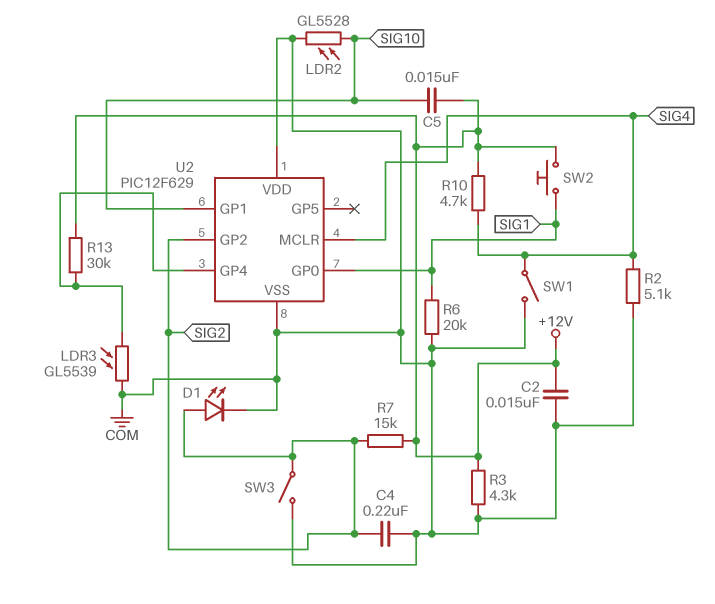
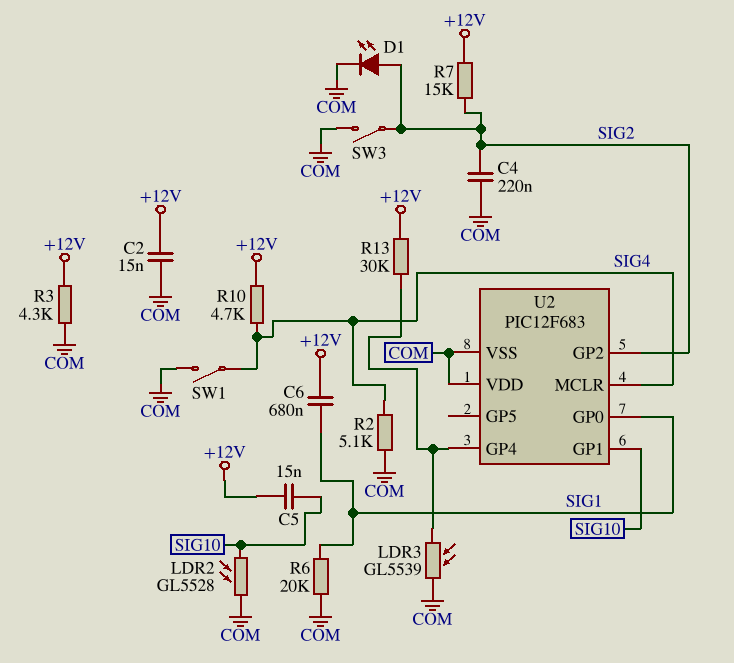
C6: none -> 680nF (+12V, SIG1)
SW2: button (+12V, SIG1) -> none
U2: PIC12F629 -> PIC12F683

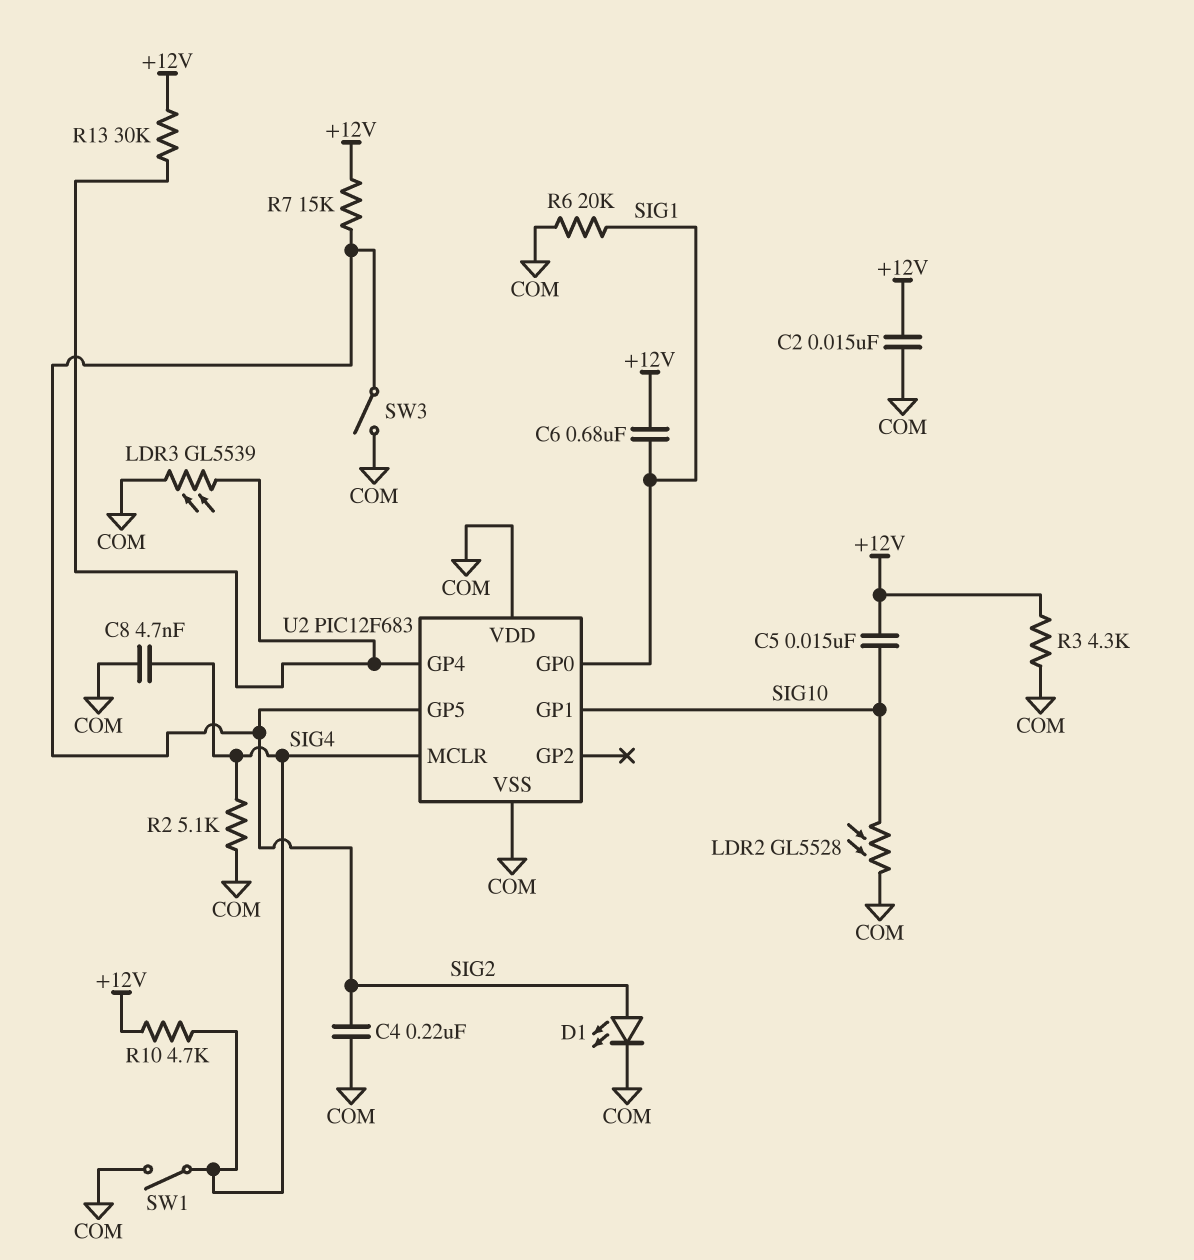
C8: none -> 4.7nF (COM, SIG4)
U2 pin GP2: SIG2 -> none
U2 pin GP5: none -> SIG2

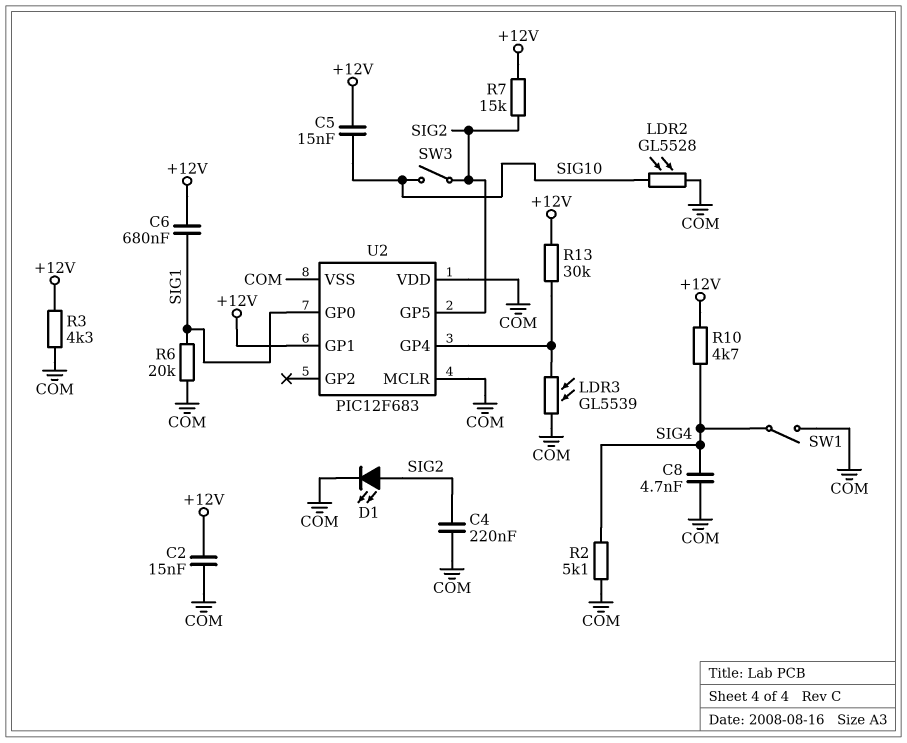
SW3: switch (COM, SIG2) -> switch (SIG2, SIG10)
U2 pin GP1: SIG10 -> +12V
U2 pin MCLR: SIG4 -> COM

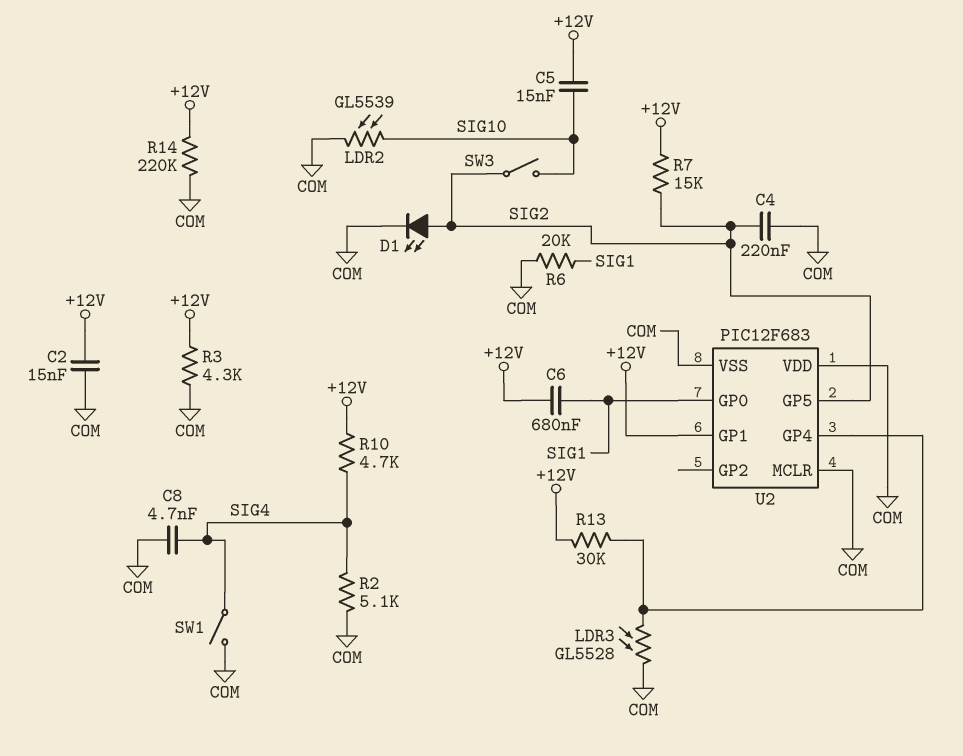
LDR2: GL5528 (COM, SIG10) -> GL5539 (COM, SIG10)
LDR3: GL5539 (COM, U2/GP4) -> GL5528 (COM, U2/GP4)
R14: none -> 220k (+12V, COM)

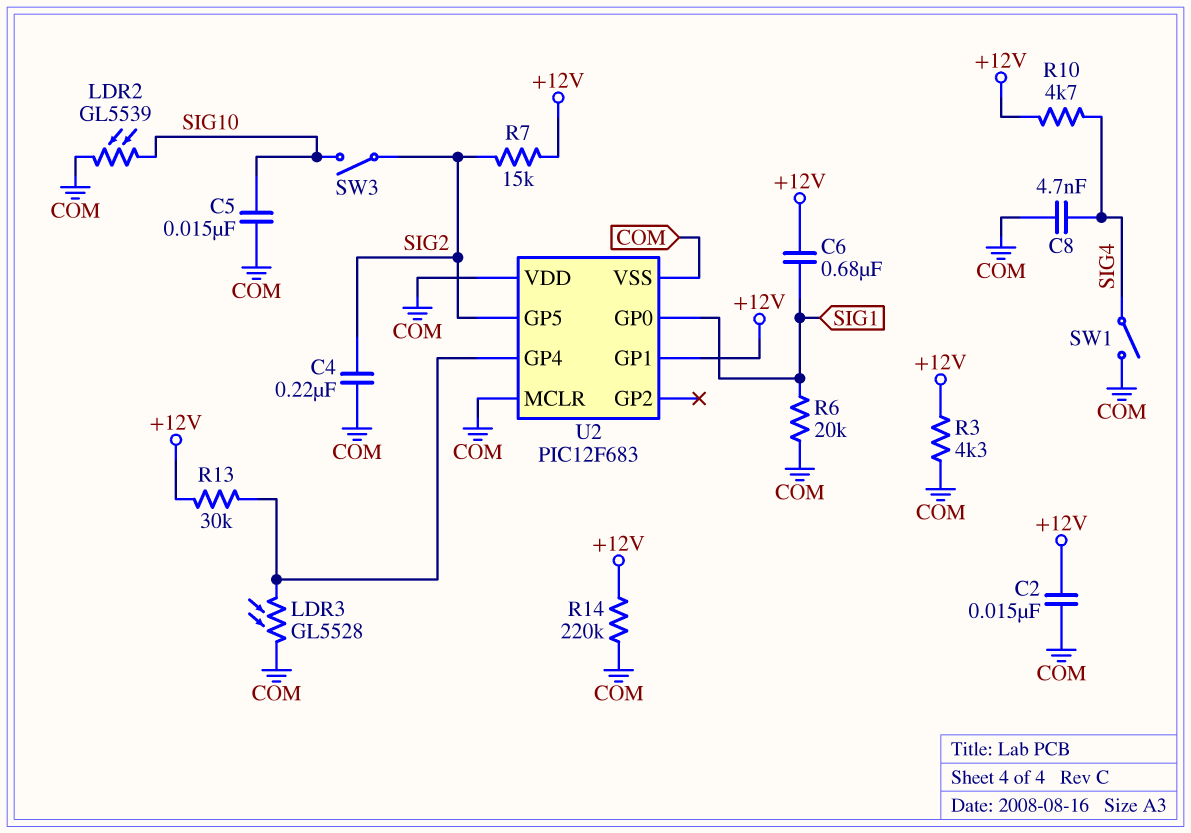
C5: 15nF (+12V, SIG10) -> 15nF (COM, SIG10)
D1: LED (A SIG2, K COM) -> none
R2: 5.1k (COM, SIG4) -> none

